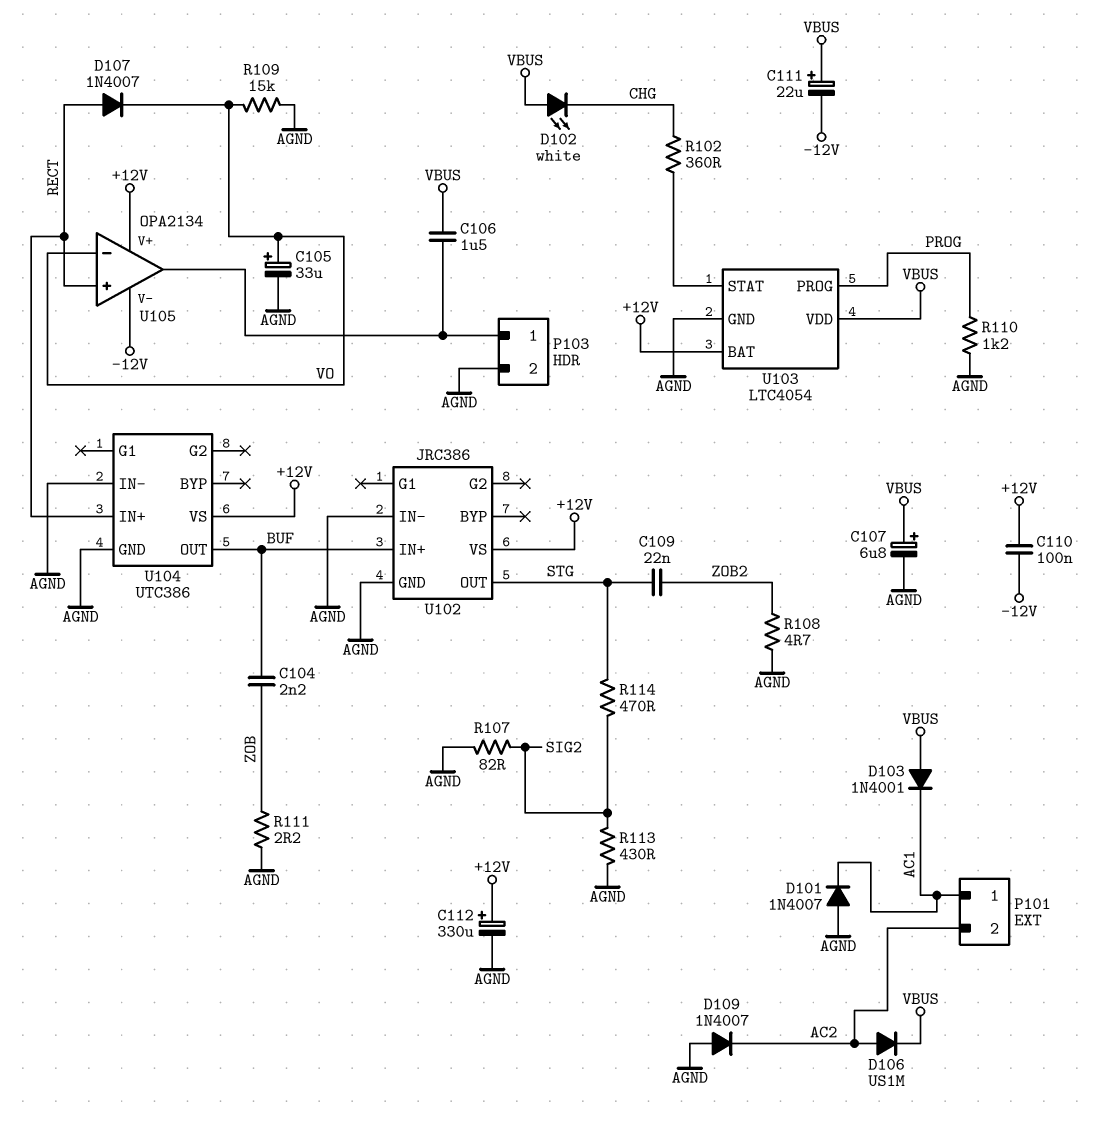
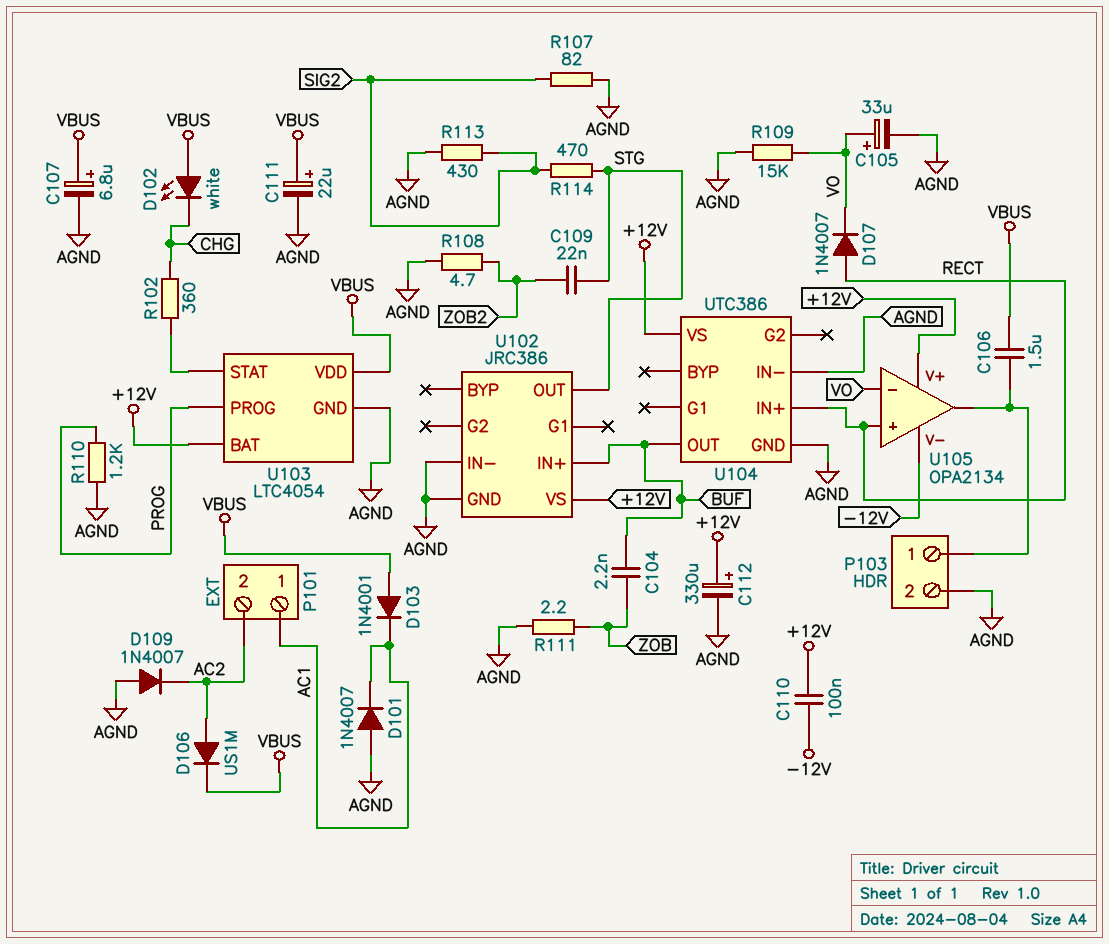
C111: 22uF (plus VBUS, minus -12V) -> 22uF (plus VBUS, minus AGND)

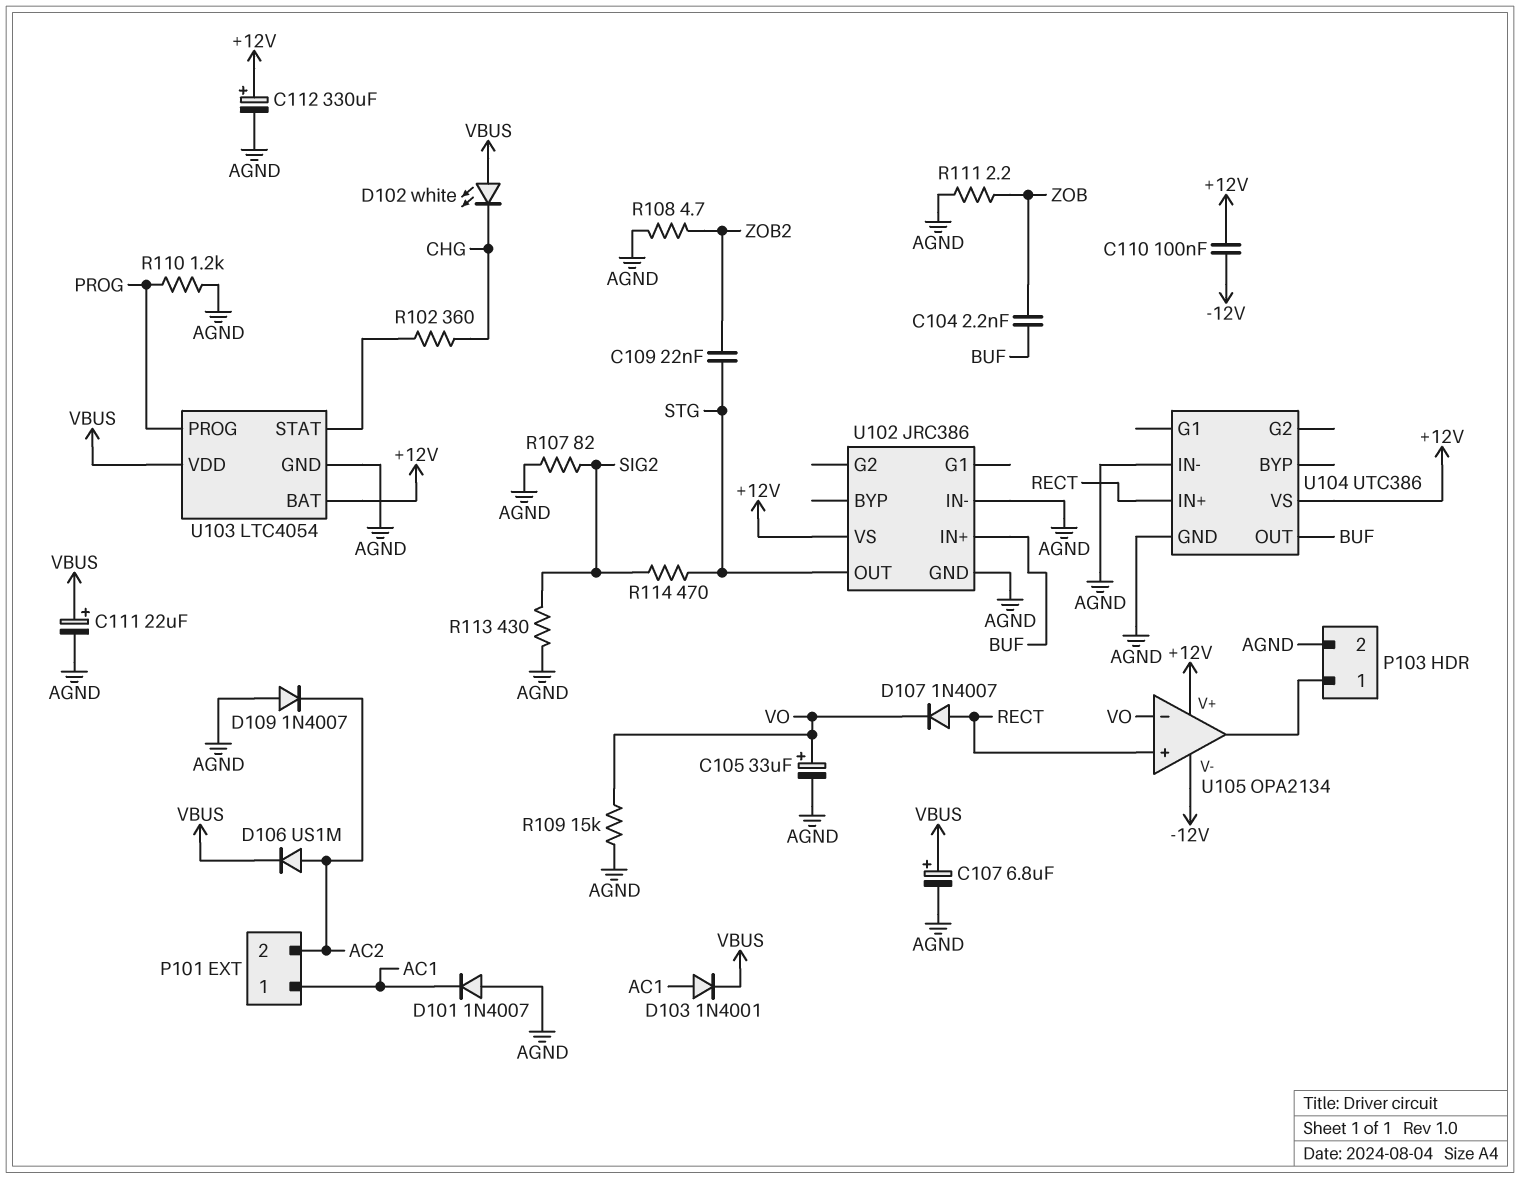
C106: 1.5uF (P103/1, VBUS) -> none
D103: diode 1N4001 (A VBUS, K AC1) -> diode 1N4001 (A AC1, K VBUS)

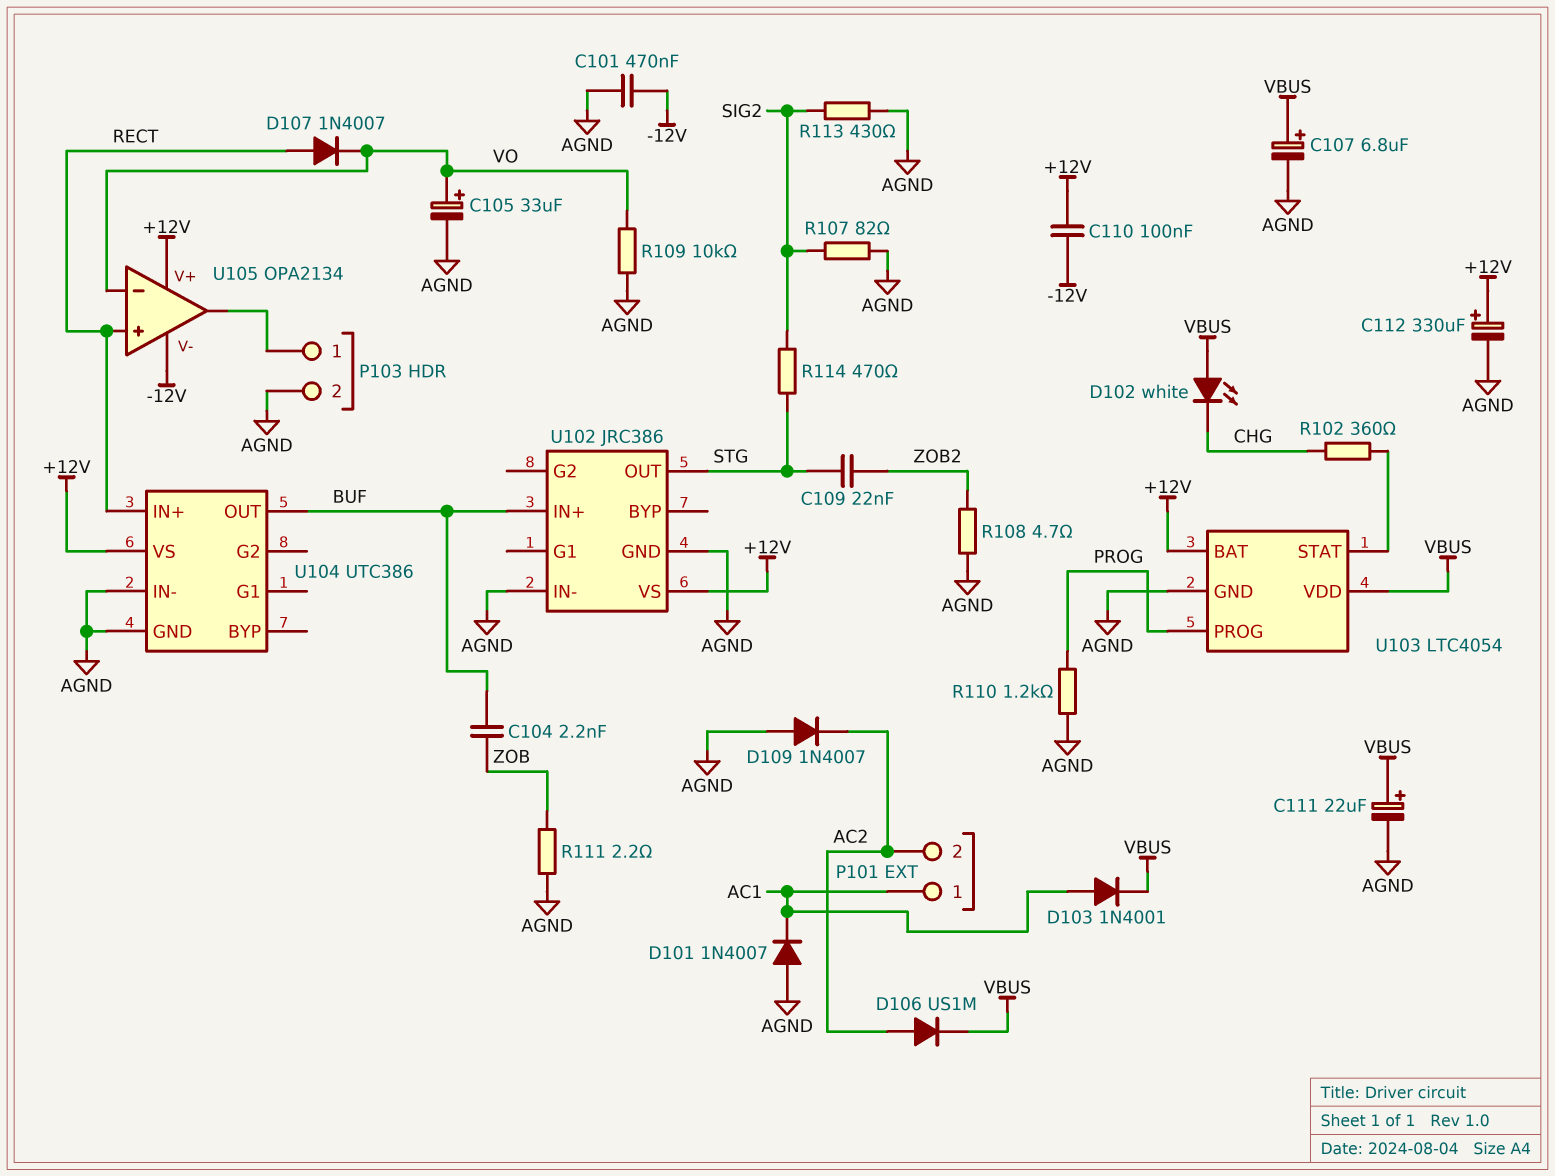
C101: none -> 470nF (-12V, AGND)
R109: 15k (AGND, VO) -> 10k (AGND, VO)

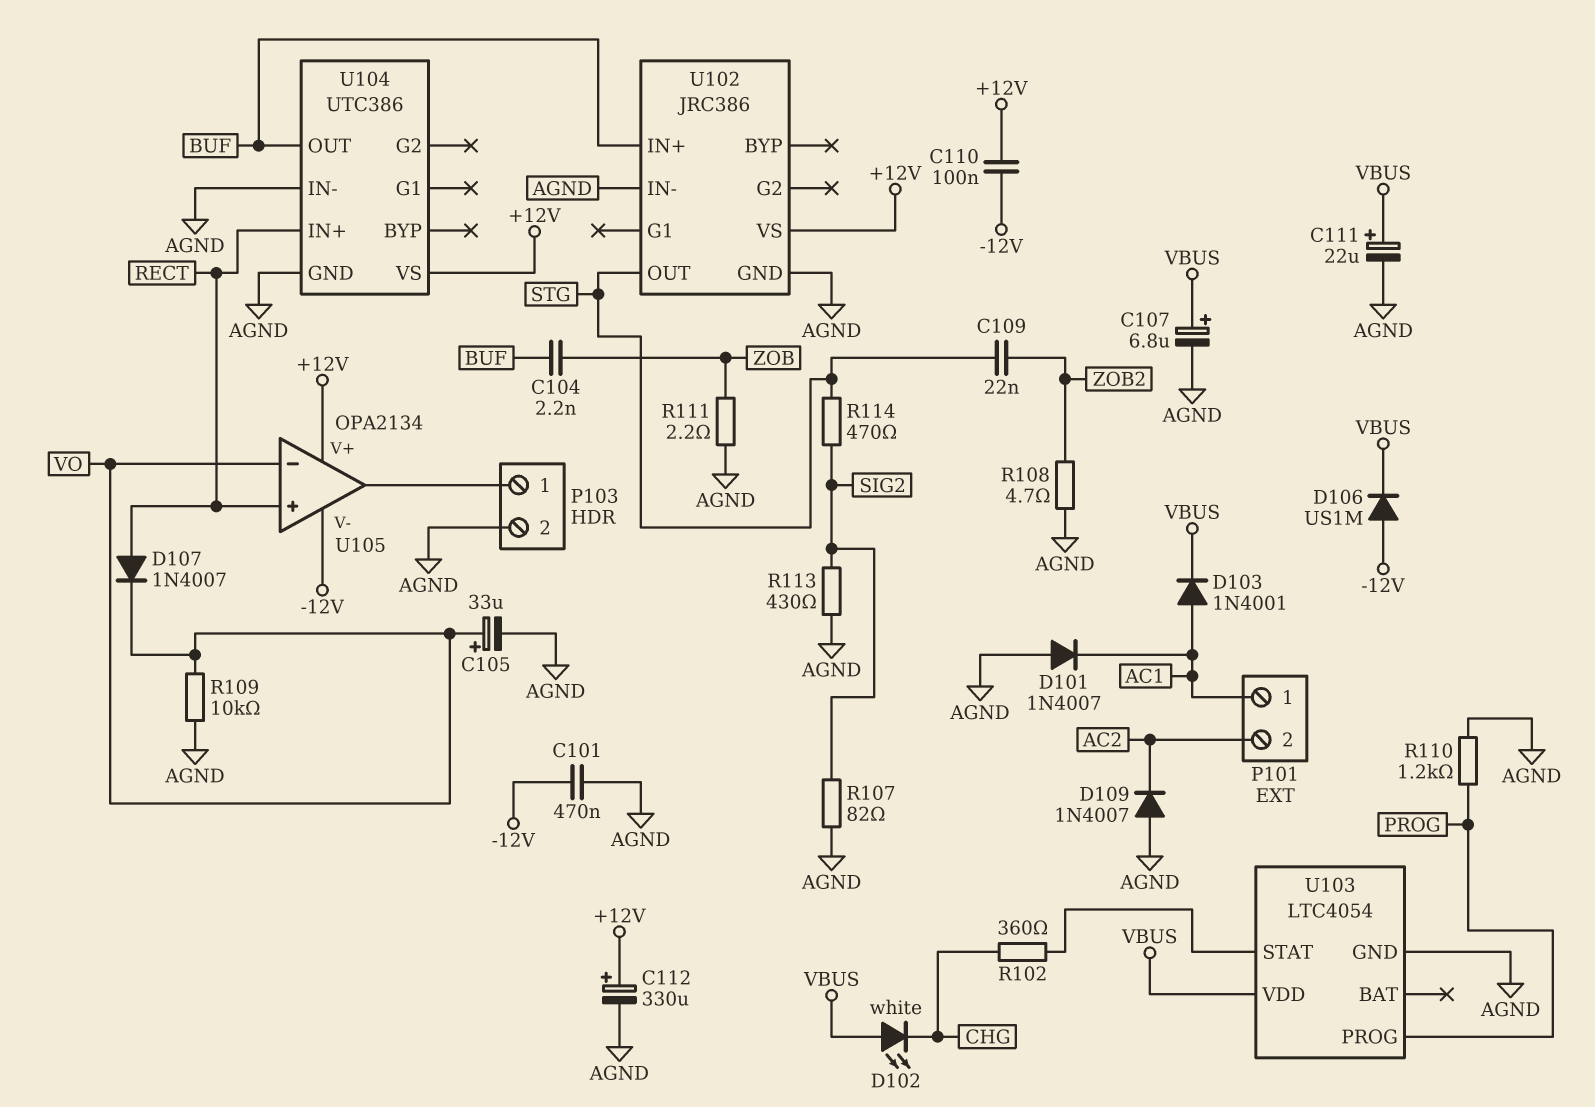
D106: diode US1M (A AC2, K VBUS) -> diode US1M (A -12V, K VBUS)
U103 pin BAT: +12V -> none

